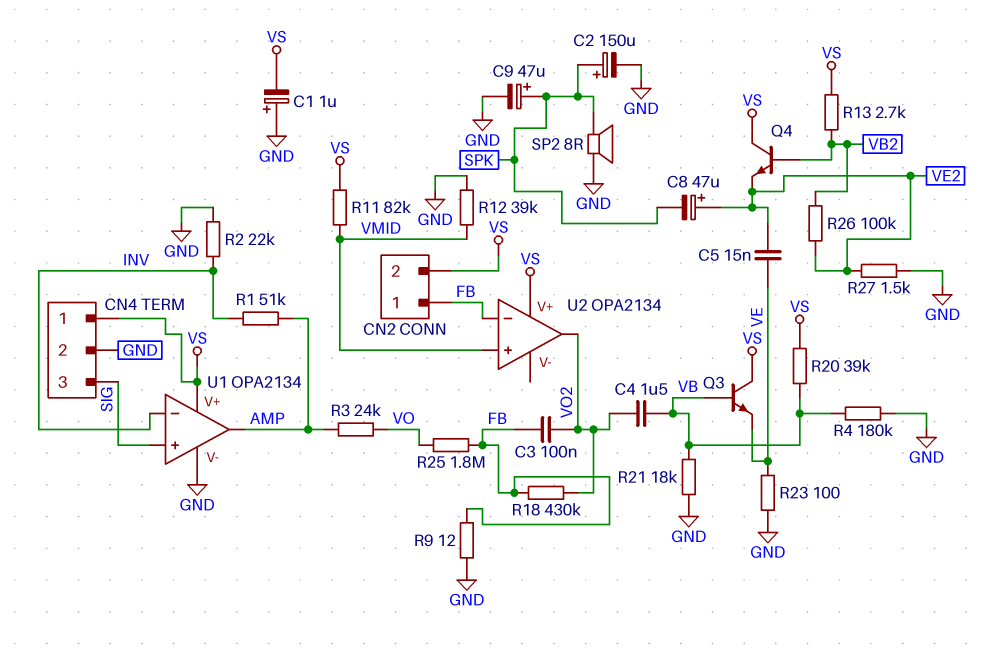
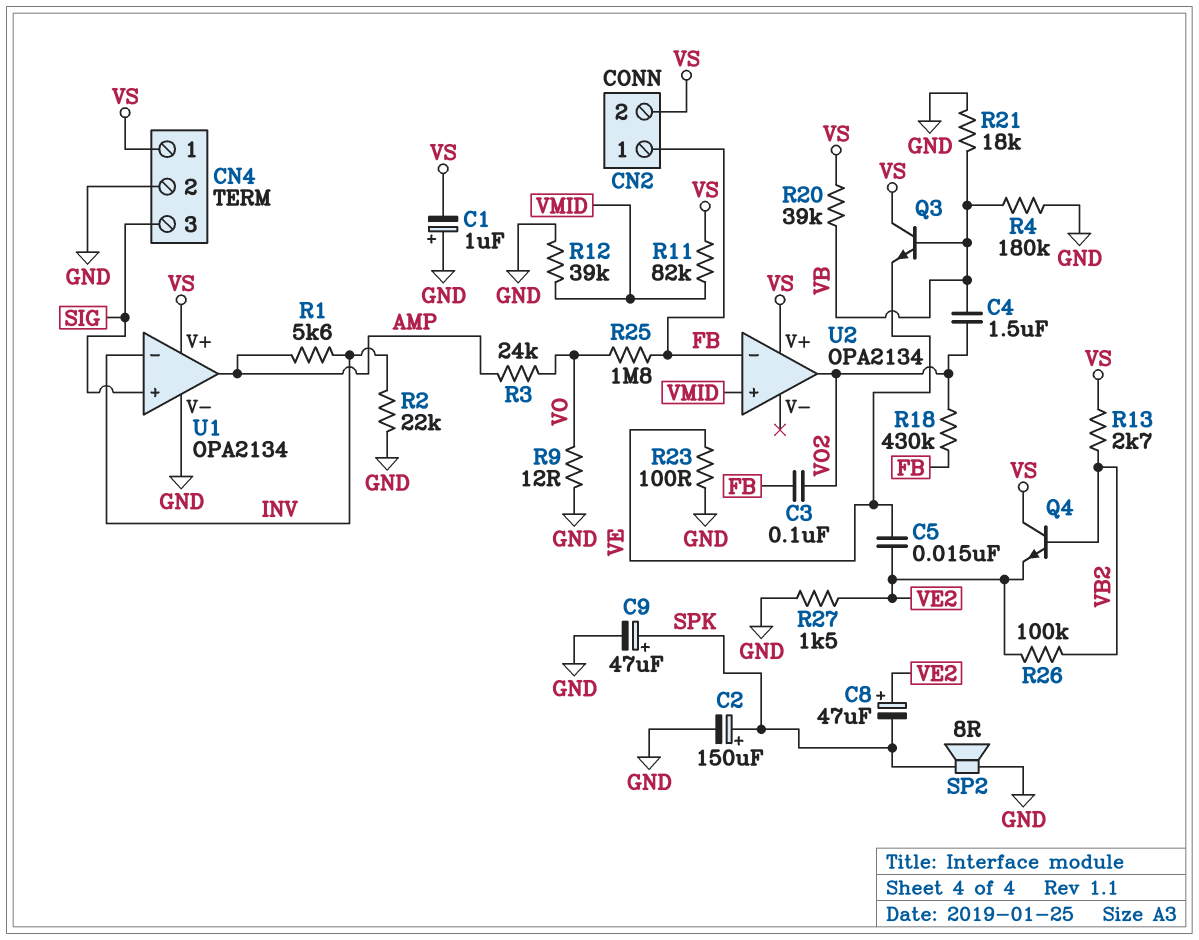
R1: 51k (AMP, INV) -> 5.6k (AMP, INV)
R9: 12 (FB, GND) -> 12 (GND, VO)

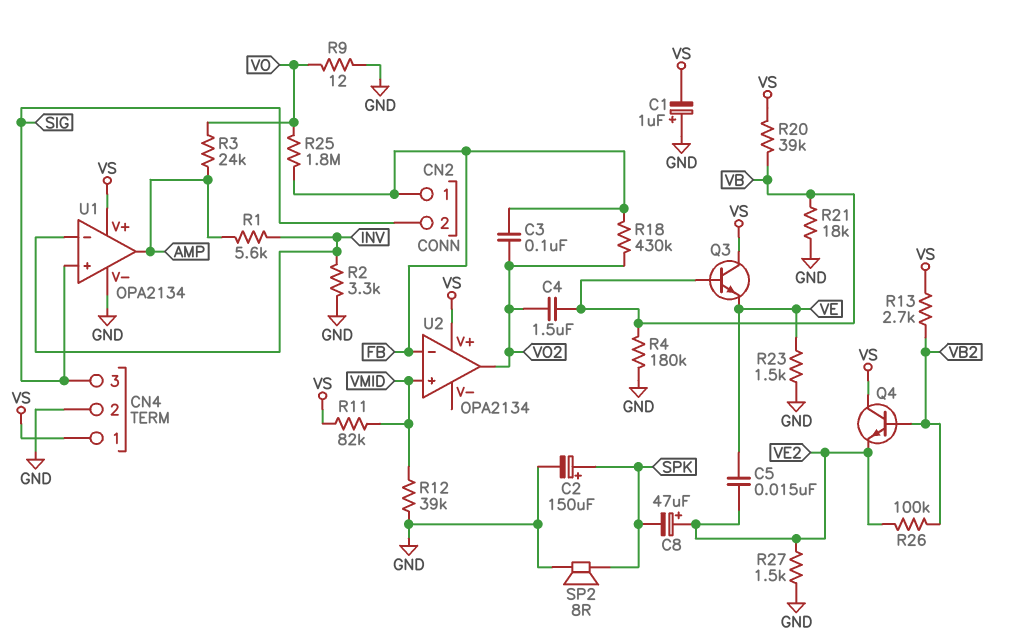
C9: 47uF (plus SPK, minus GND) -> none
CN2 pin 2: VS -> SIG
R2: 22k (GND, INV) -> 3.3k (GND, INV)
R23: 100 (GND, VE) -> 1.5k (GND, VE)

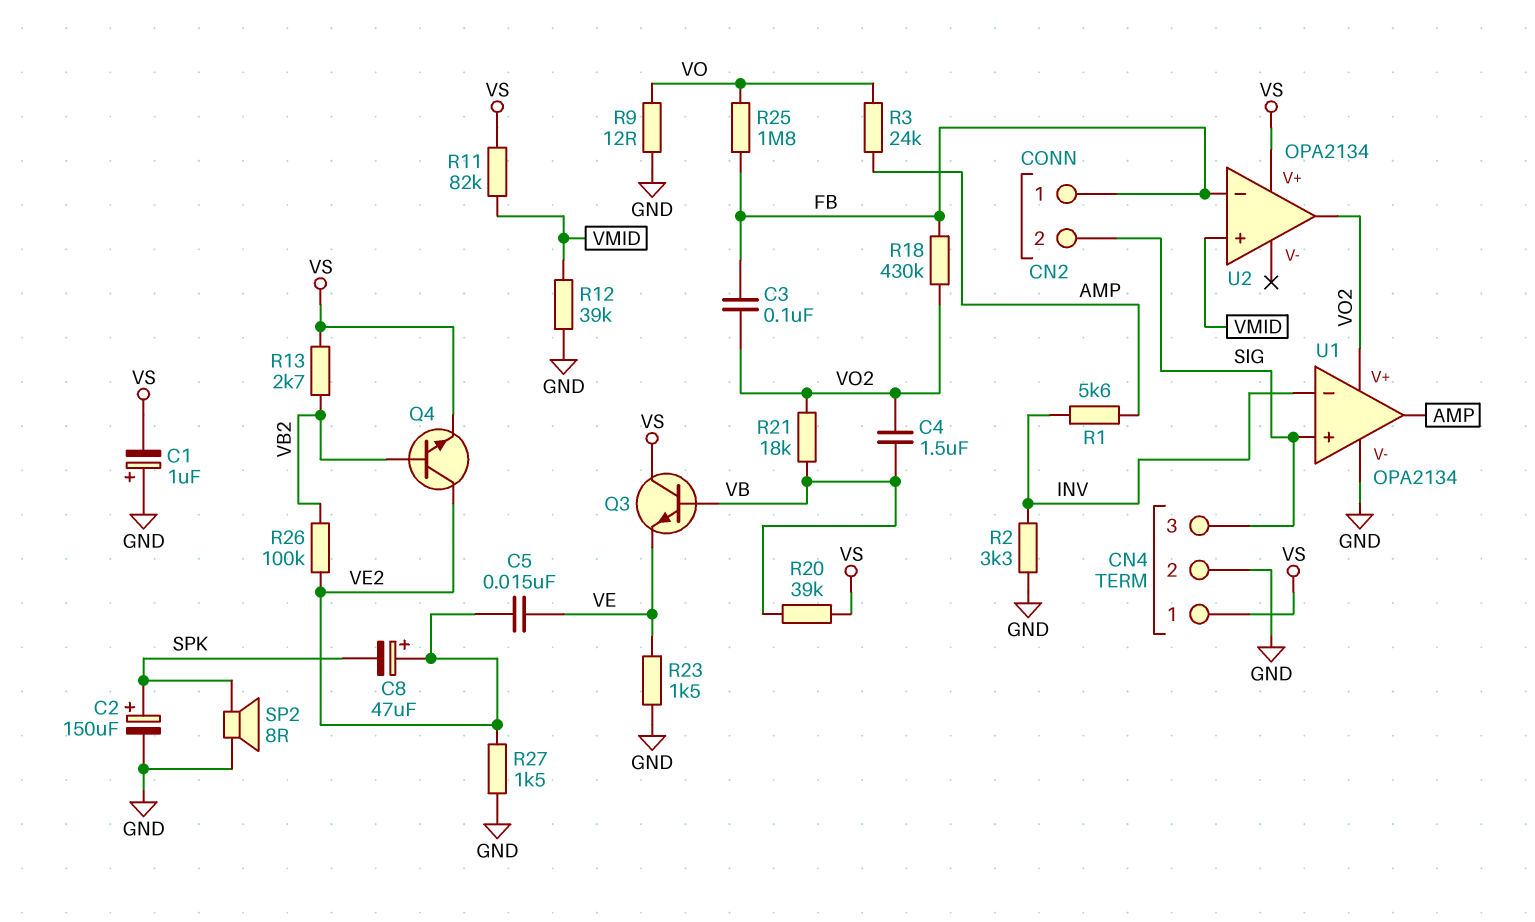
Q4: NPN (B VB2, C VS, E VE2) -> NPN (B VB2, C VE2, E VS)
R4: 180k (GND, VB) -> none
R21: 18k (GND, VB) -> 18k (VB, VO2)
U1 pin V+: VS -> VO2

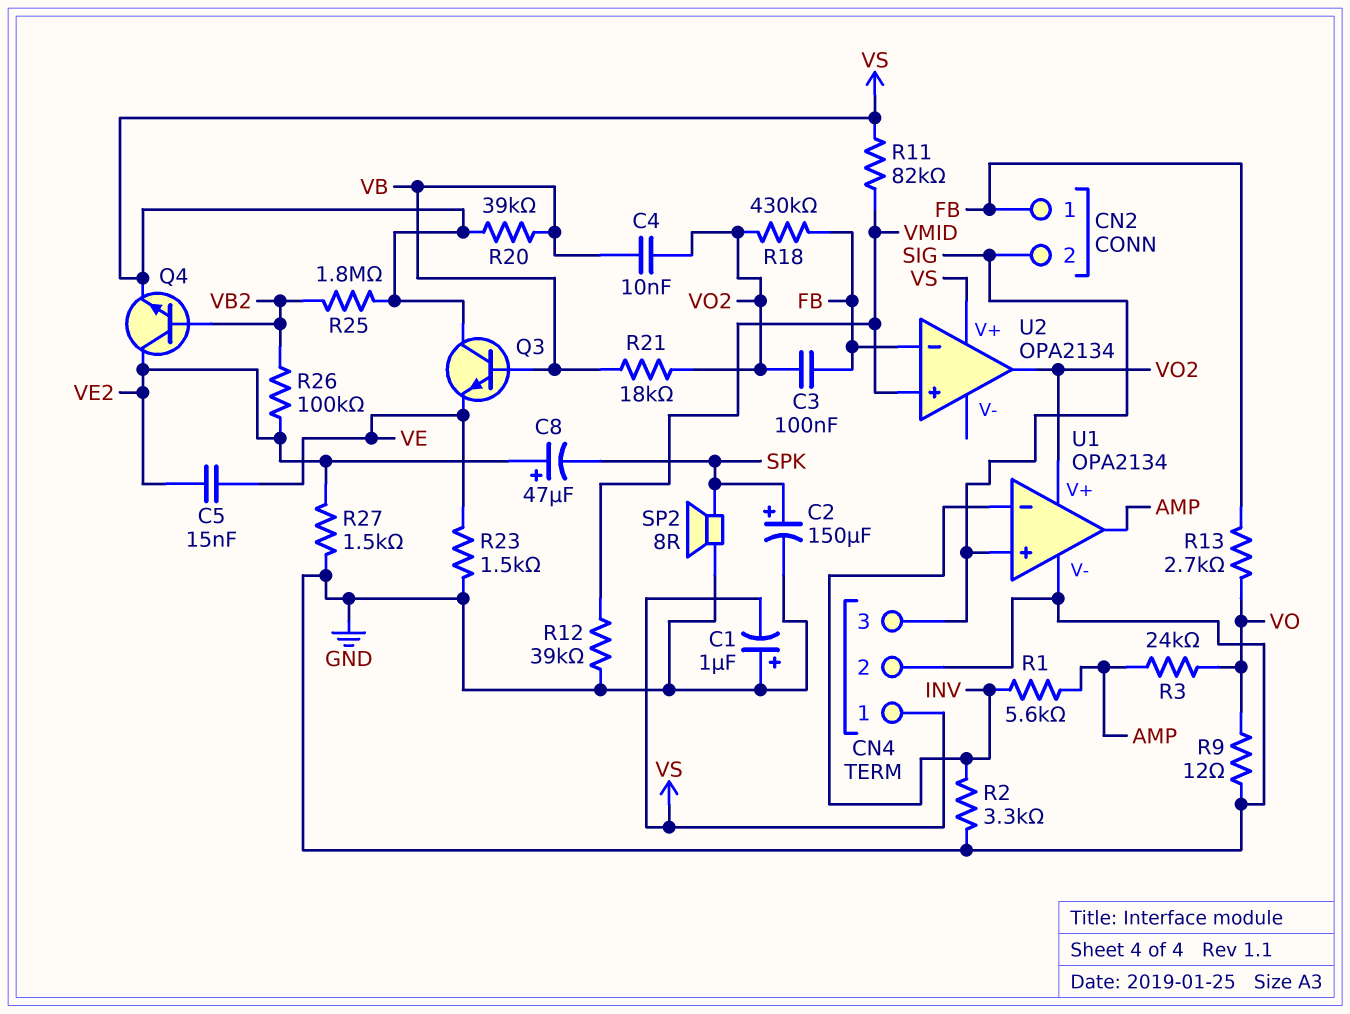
C4: 1.5uF (VB, VO2) -> 10nF (VB, VO2)
R13: 2.7k (VB2, VS) -> 2.7k (FB, VO)
R25: 1.8M (FB, VO) -> 1.8M (VB2, VS)

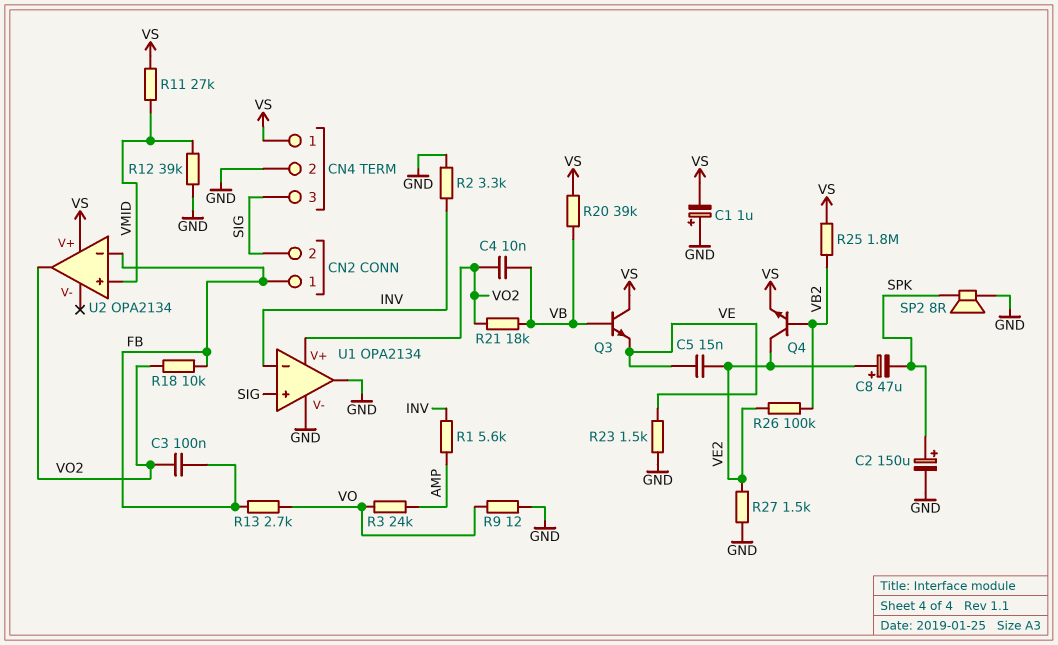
R11: 82k (VMID, VS) -> 27k (VMID, VS)
R18: 430k (FB, VO2) -> 10k (FB, VO2)
U1 pin out: AMP -> GND

